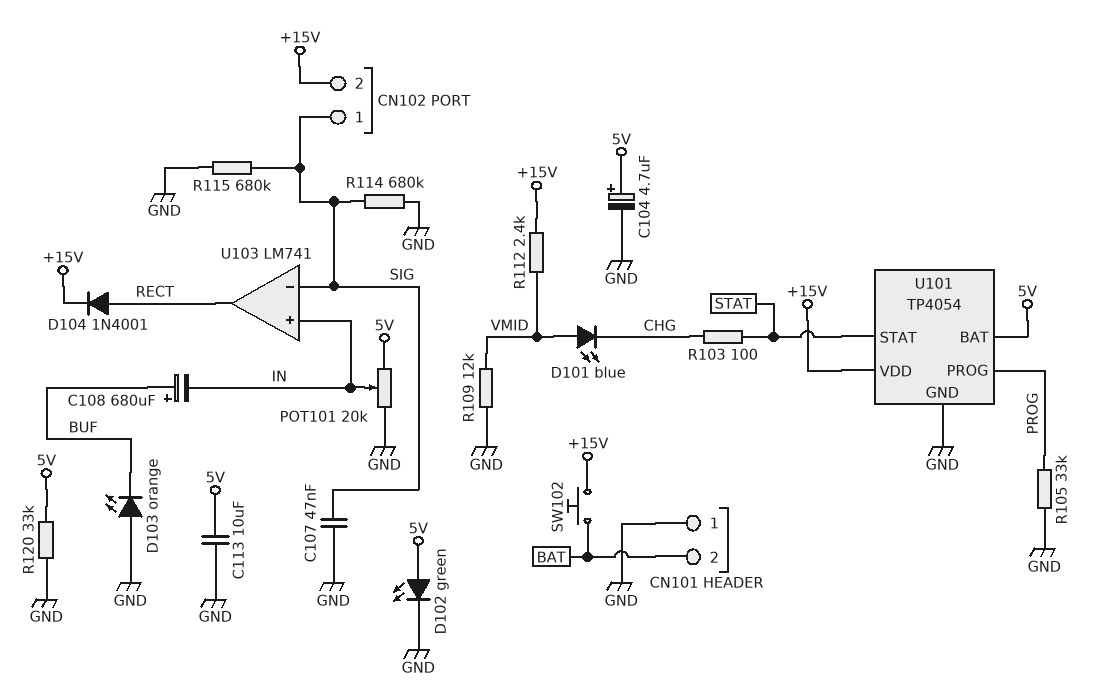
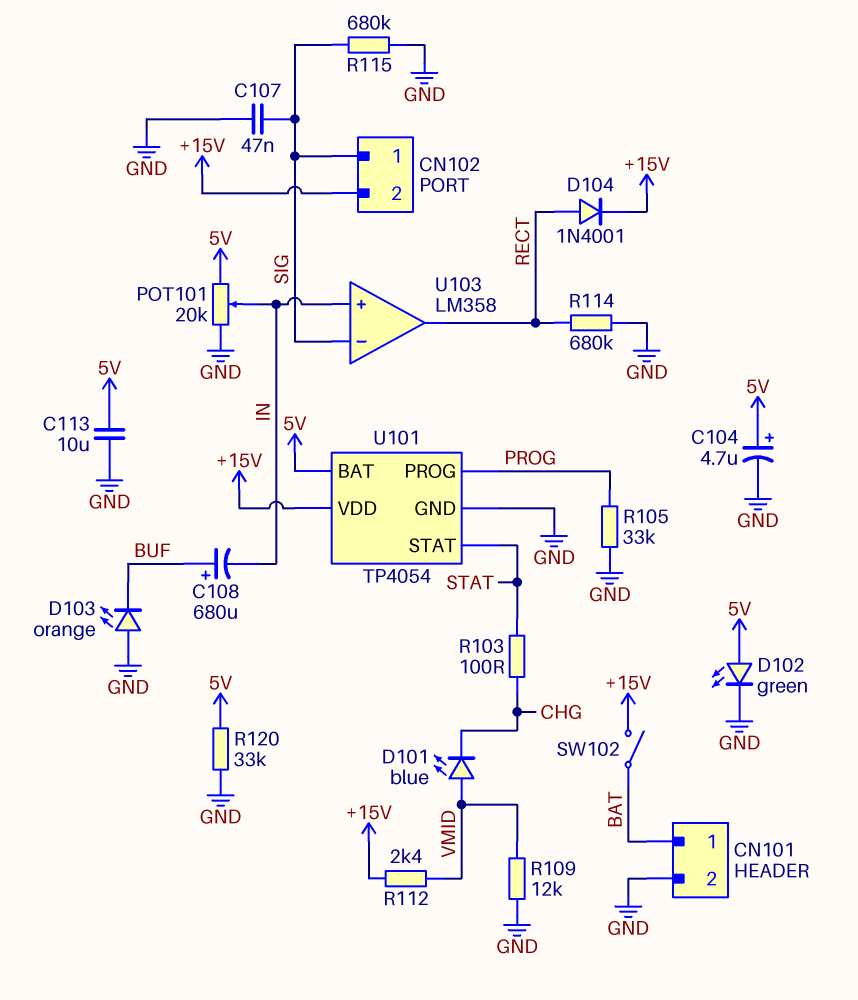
CN101 pin 1: GND -> BAT
CN101 pin 2: BAT -> GND
R114: 680k (GND, SIG) -> 680k (GND, RECT)
SW102: button (+15V, BAT) -> switch (+15V, BAT)
U103: LM741 -> LM358

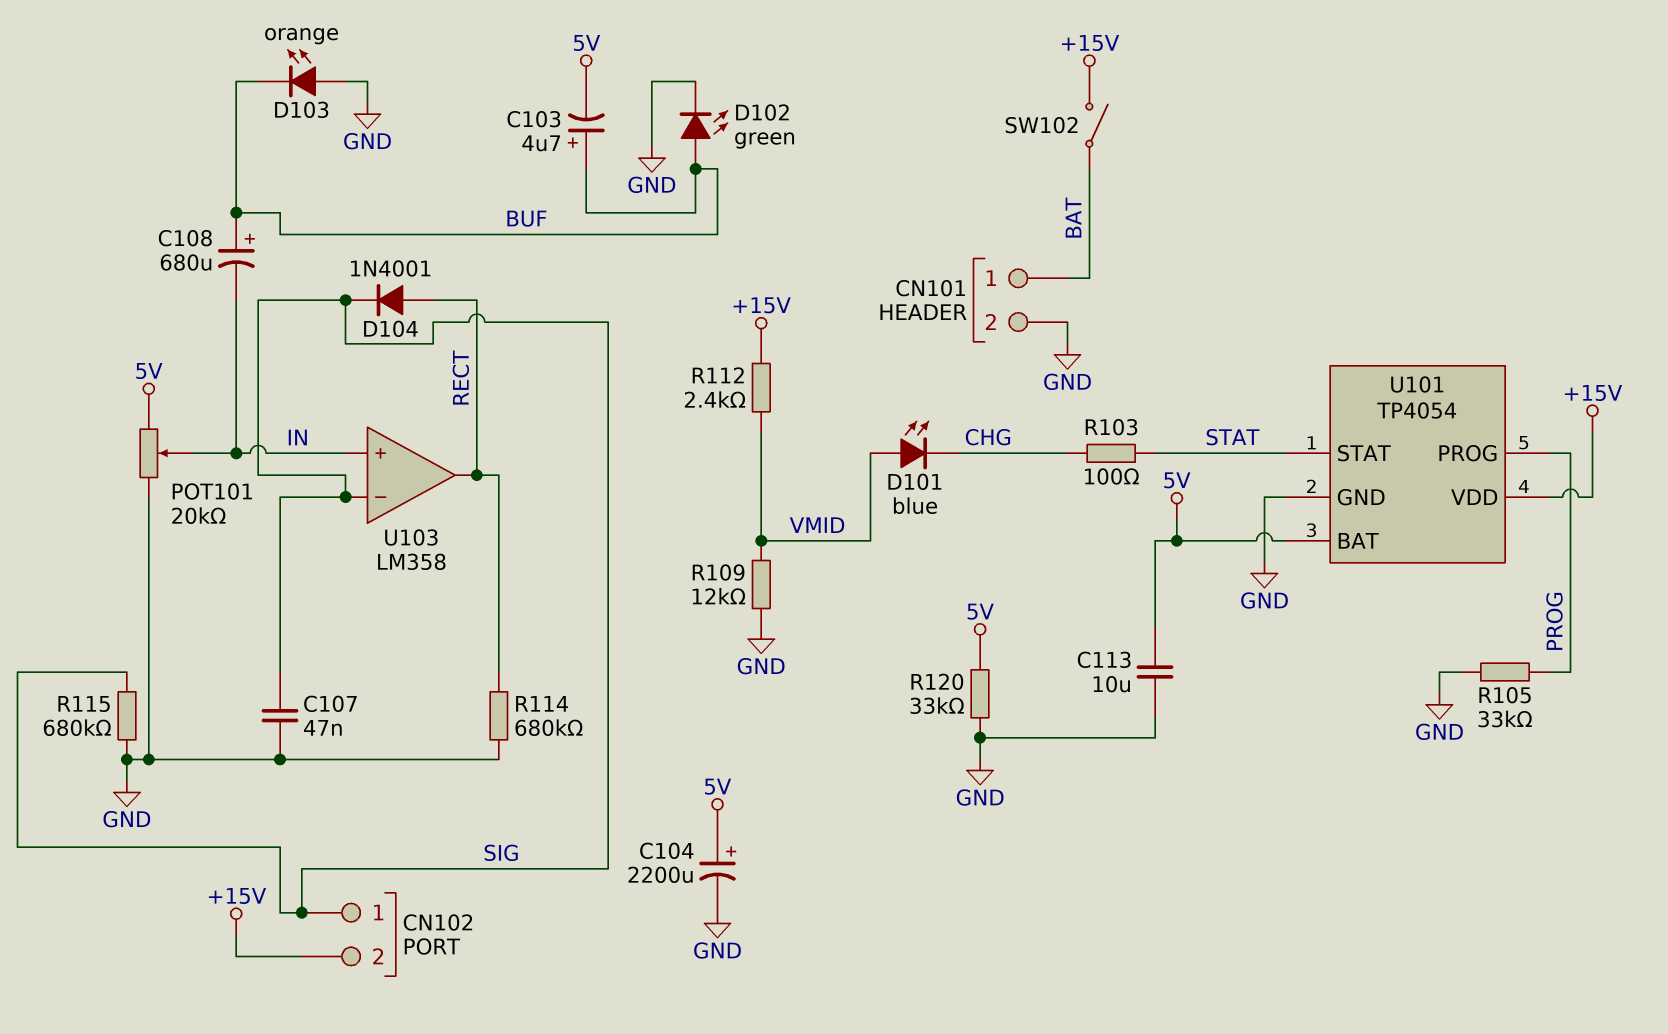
C103: none -> 4.7uF (plus BUF, minus 5V)
C104: 4.7uF (plus 5V, minus GND) -> 2200uF (plus 5V, minus GND)
D102: LED green (A 5V, K GND) -> LED green (A BUF, K GND)
D104: diode 1N4001 (A RECT, K +15V) -> diode 1N4001 (A RECT, K SIG)

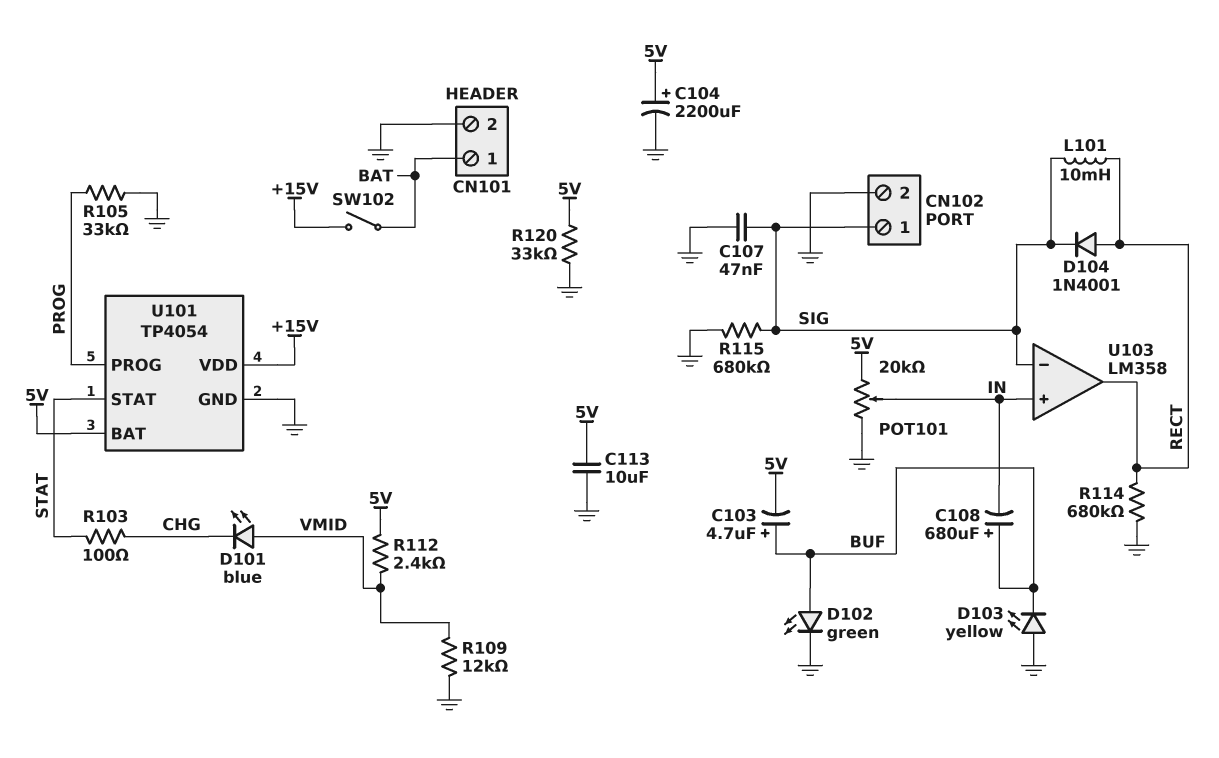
CN102 pin 2: +15V -> GND
D103: LED orange (A GND, K BUF) -> LED yellow (A GND, K BUF)
L101: none -> 10mH (RECT, SIG)
R112: 2.4k (+15V, VMID) -> 2.4k (5V, VMID)

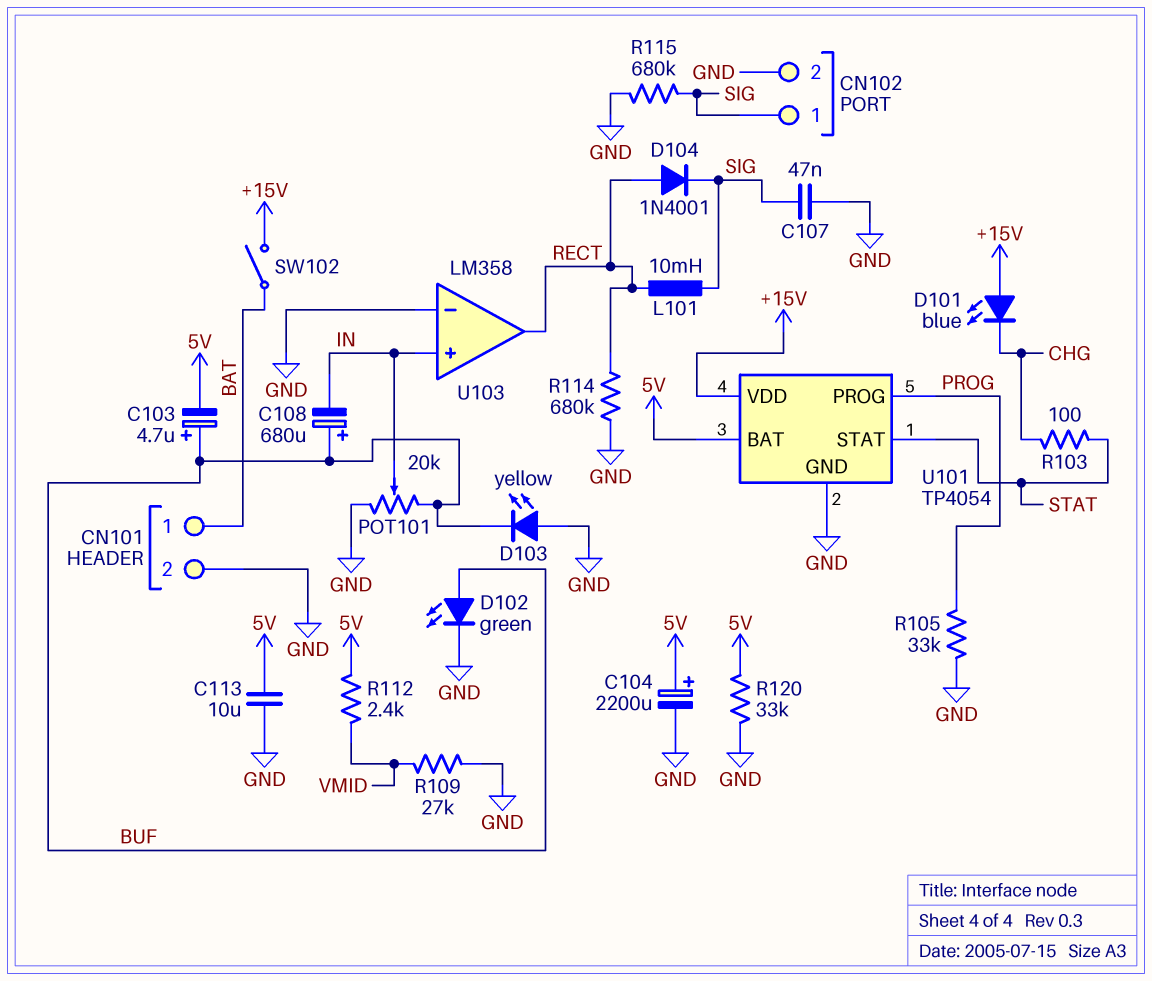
D101: LED blue (A VMID, K CHG) -> LED blue (A +15V, K CHG)
POT101: 20k (5V, GND, wiper IN) -> 20k (BUF, GND, wiper IN)
R109: 12k (GND, VMID) -> 27k (GND, VMID)
U103 pin in-: SIG -> GND

